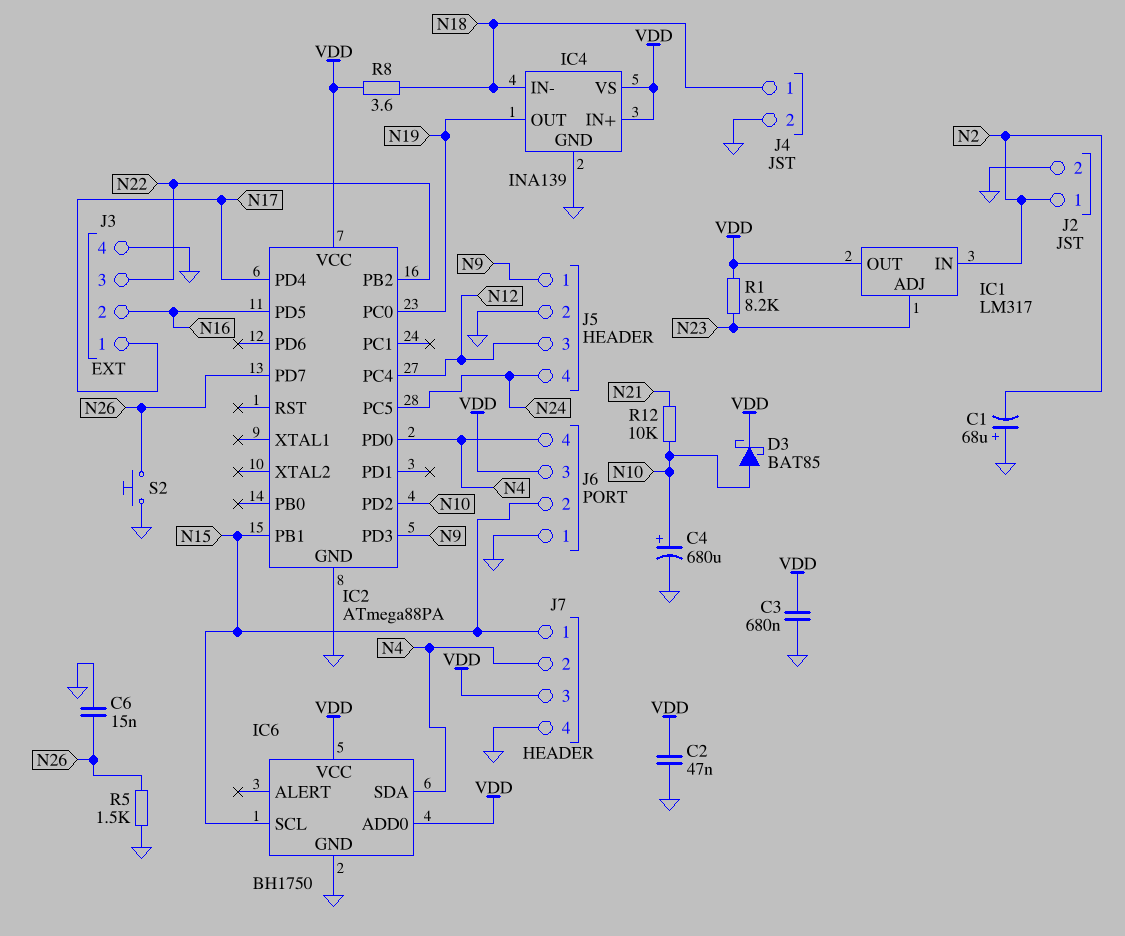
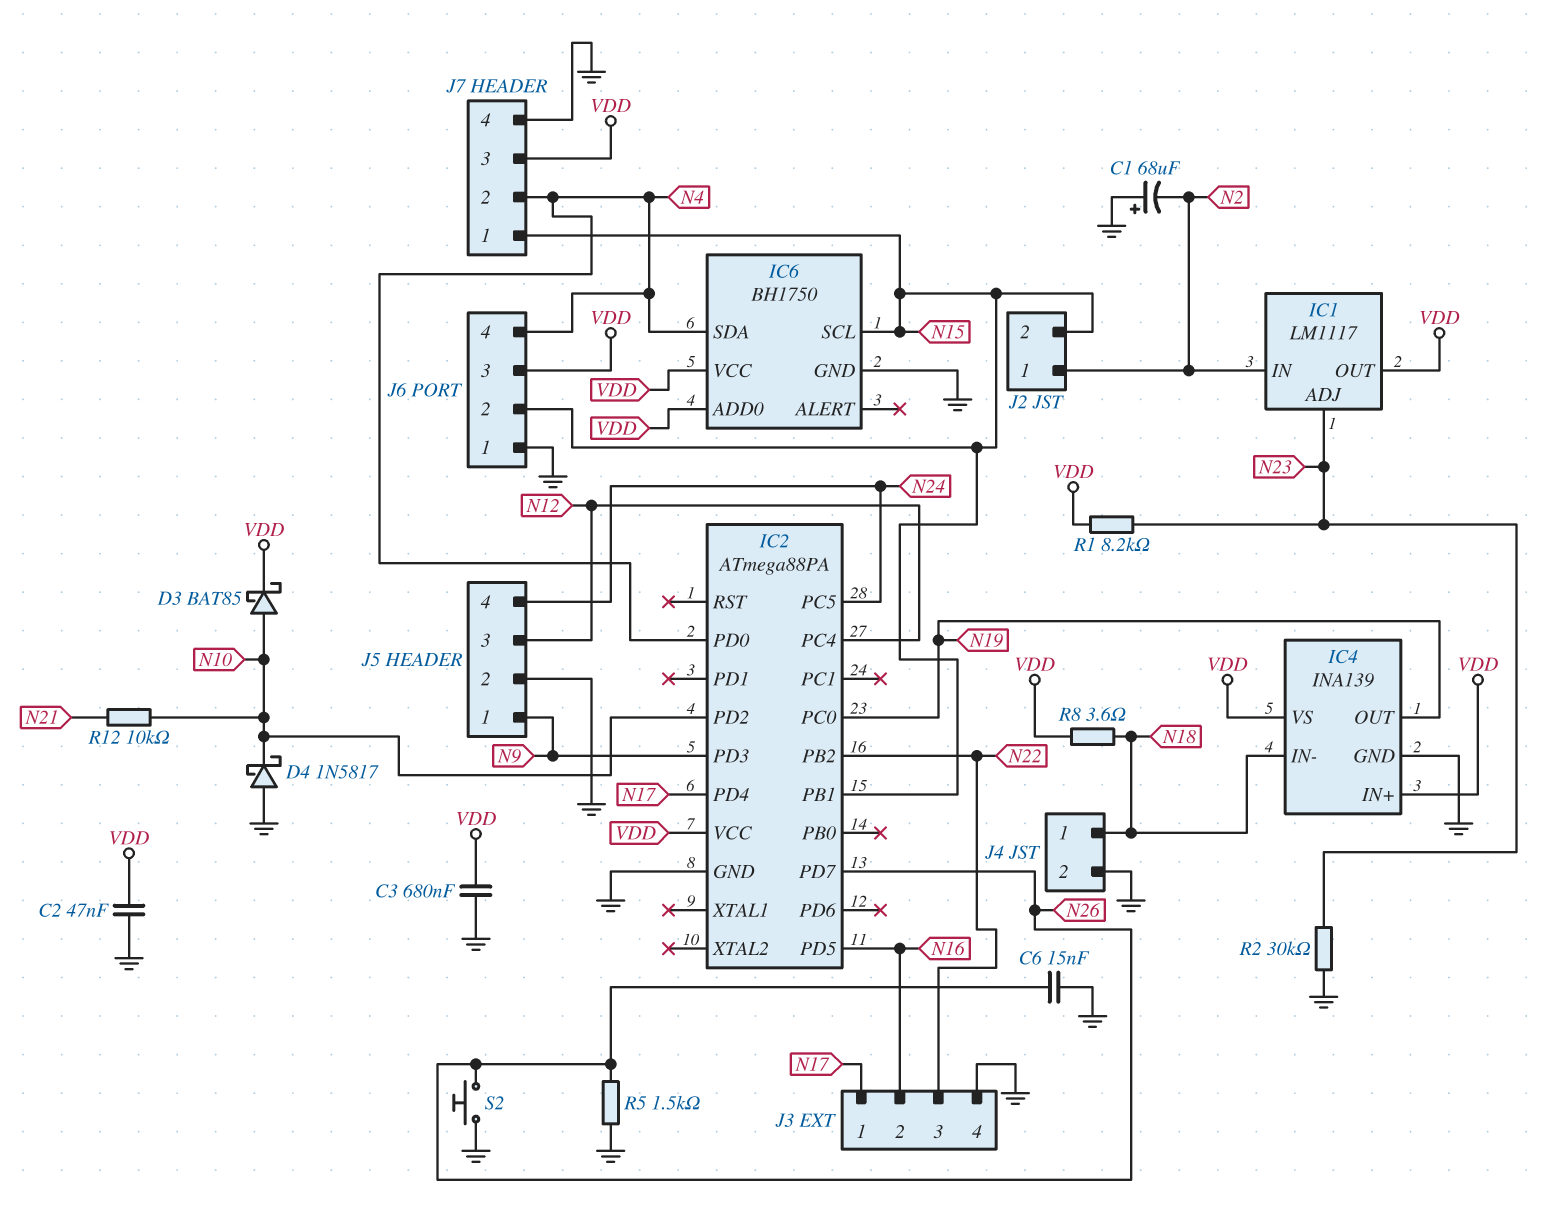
C4: 680uF (plus N10, minus GND) -> none
D4: none -> schottky 1N5817 (A GND, K N10)
IC1: LM317 -> LM1117
J2 pin 2: GND -> N15
R2: none -> 30k (GND, N23)

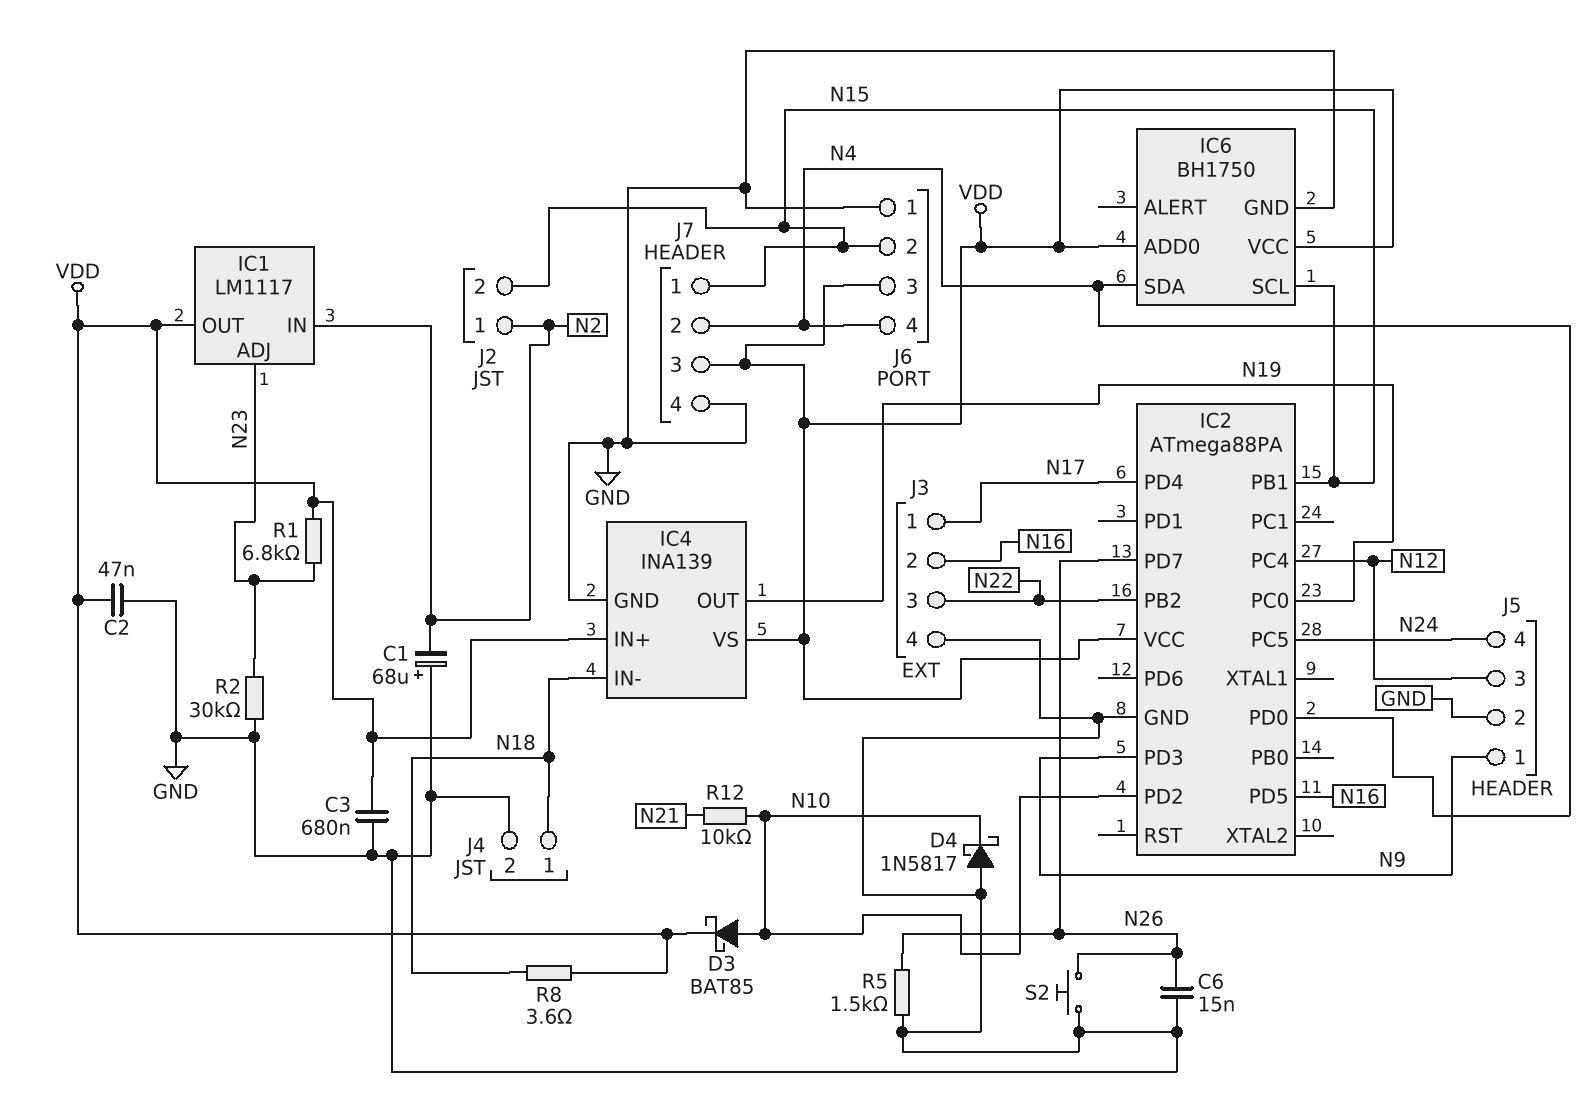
R1: 8.2k (N23, VDD) -> 6.8k (N23, VDD)

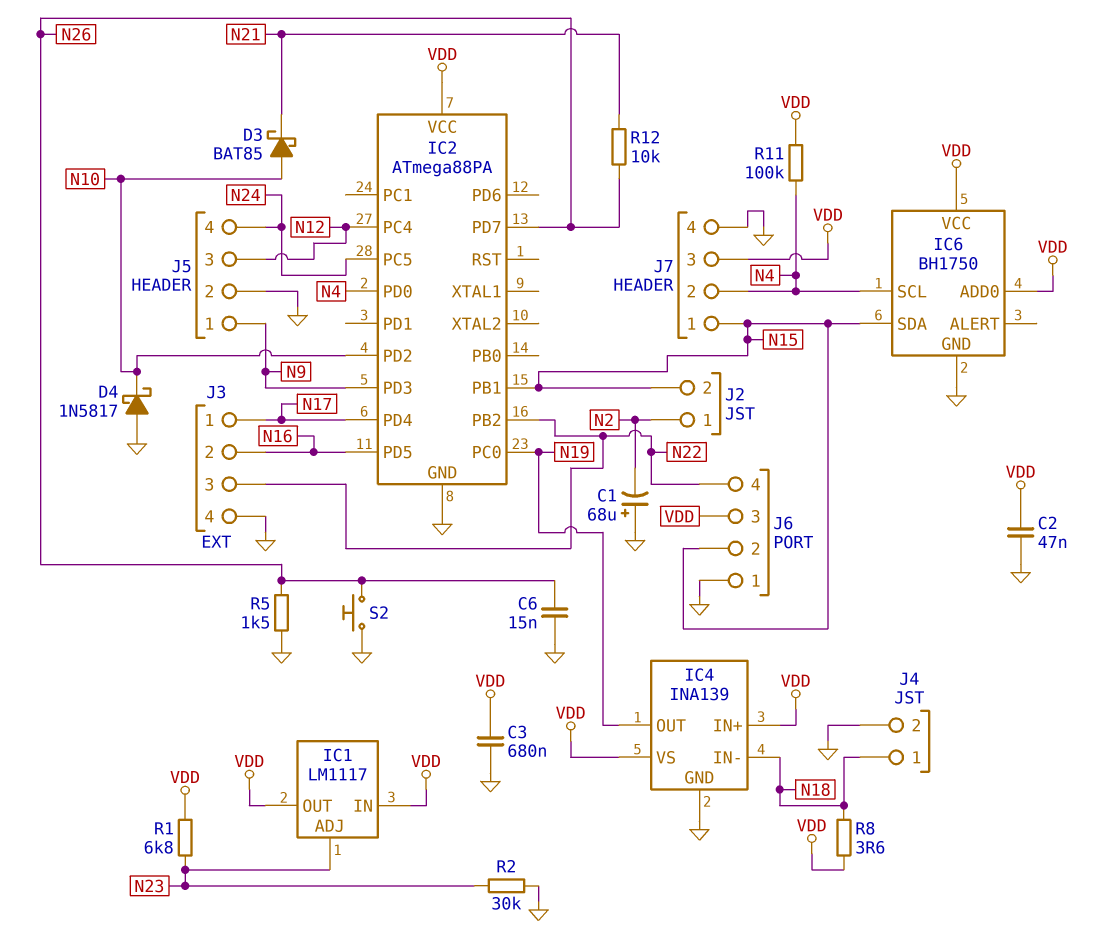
D3: schottky BAT85 (A N10, K VDD) -> schottky BAT85 (A N10, K N21)
IC1 pin IN: N2 -> VDD
IC6 pin SCL: N15 -> N4
IC6 pin SDA: N4 -> N15
J6 pin 4: N4 -> N22
R11: none -> 100k (N4, VDD)
R12: 10k (N10, N21) -> 10k (N21, N26)

